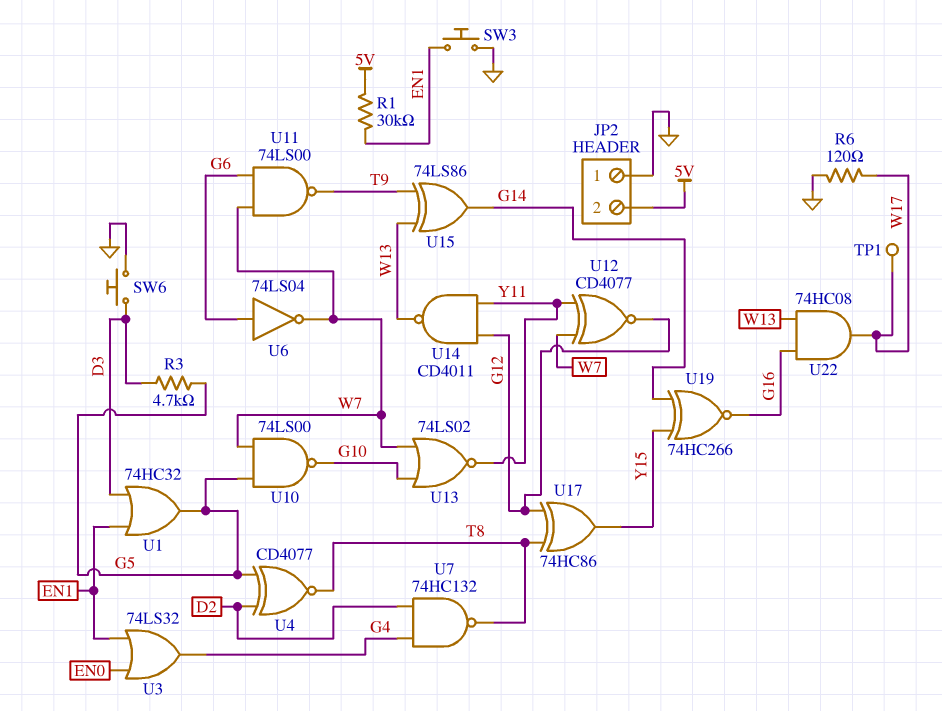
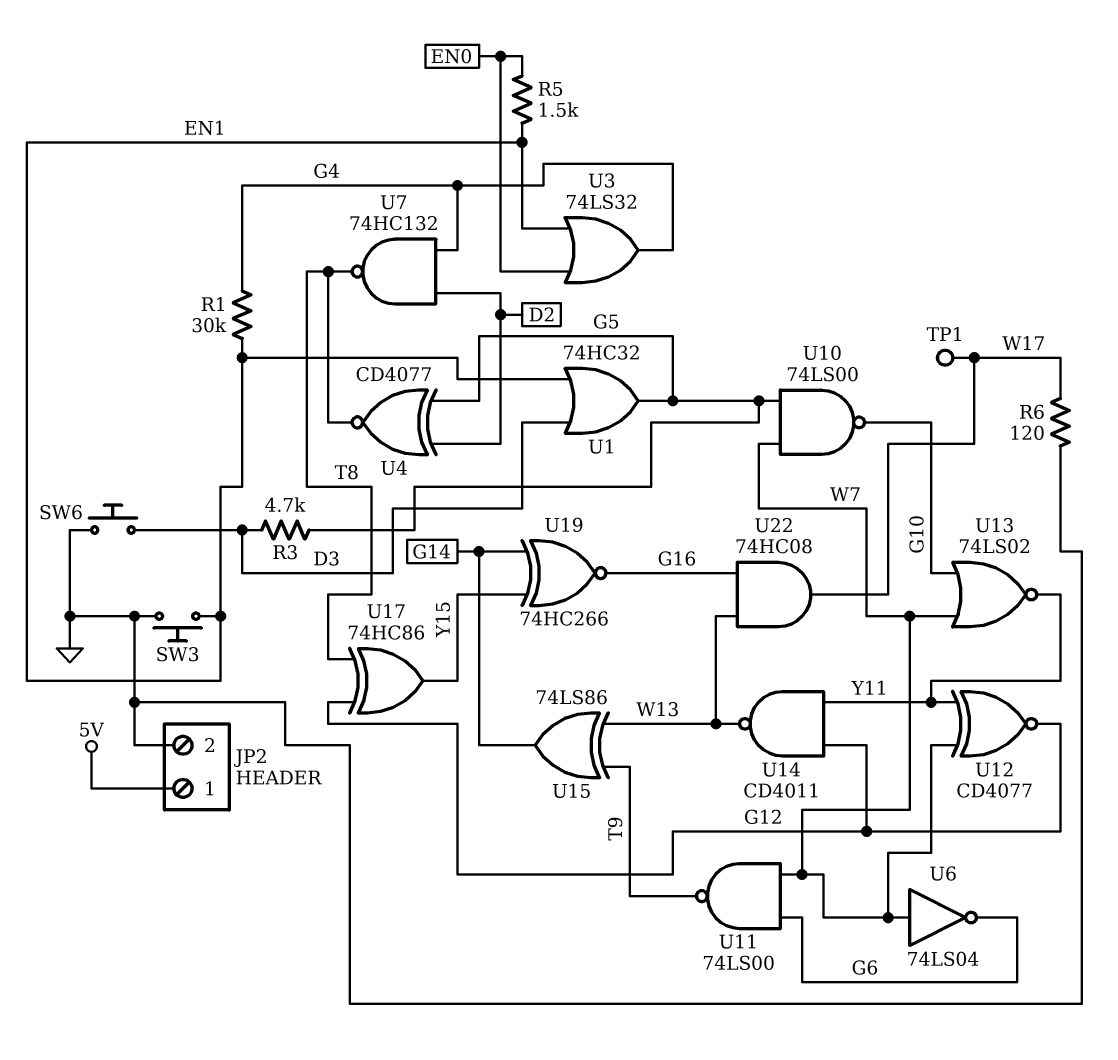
JP2 pin 1: GND -> 5V
JP2 pin 2: 5V -> GND
R1: 30k (5V, EN1) -> 30k (EN1, G4)
R5: none -> 1.5k (EN0, EN1)
U6: NOT 74LS04 (in G6, out W7) -> NOT 74LS04 (in W7, out G6)

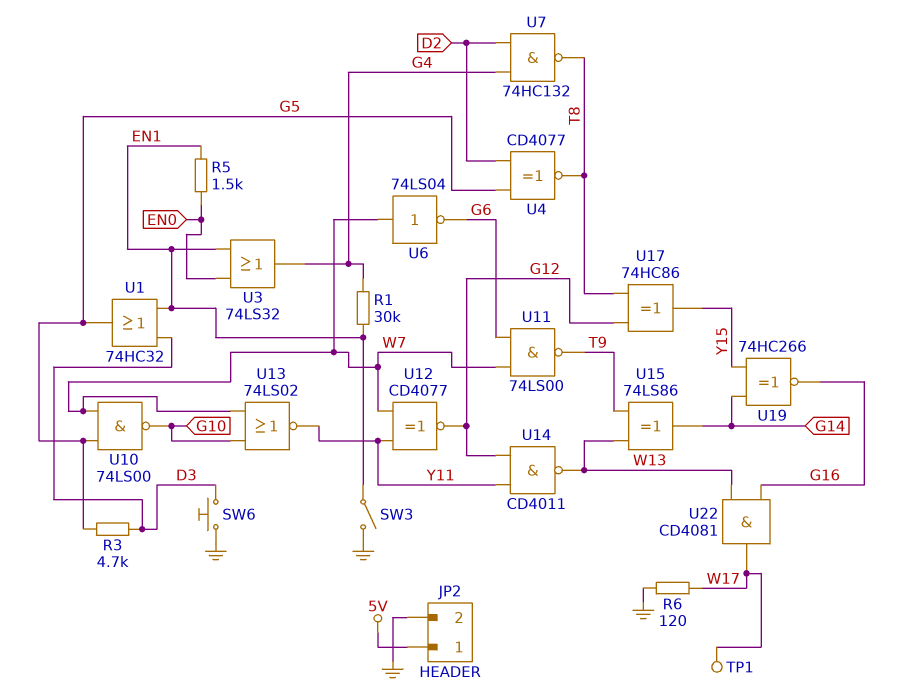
SW3: button (EN1, GND) -> switch (EN1, GND)
U22: AND 74HC08 (in G16, in W13, out W17) -> AND CD4081 (in G16, in W13, out W17)

